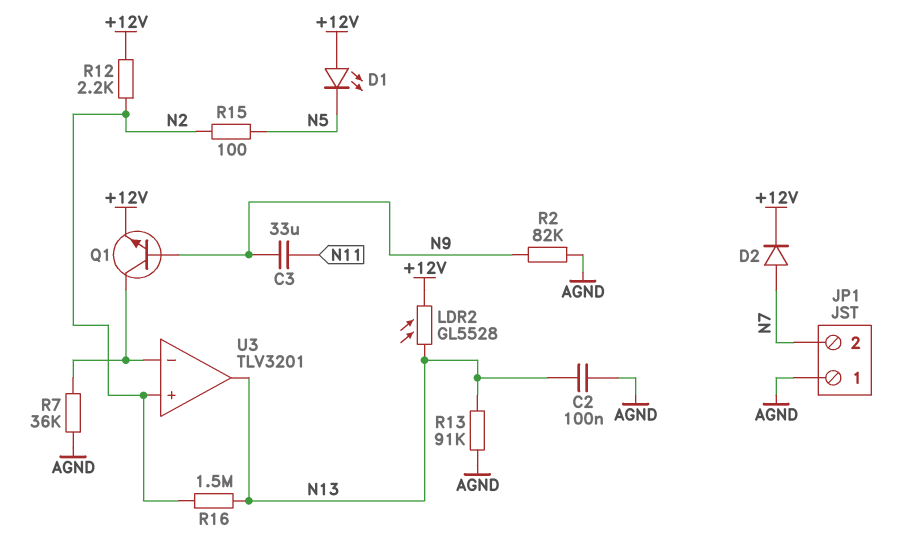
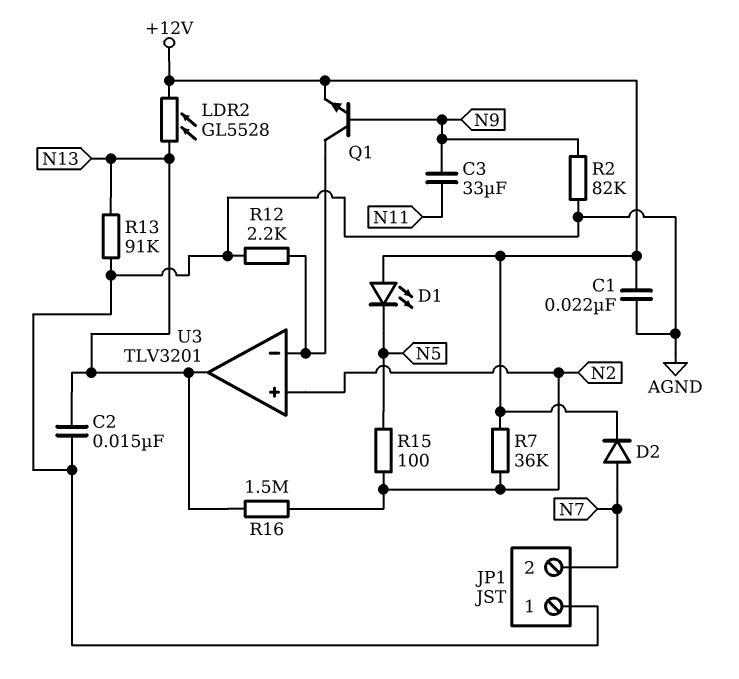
C1: none -> 22nF (+12V, AGND)
C2: 100nF (AGND, N13) -> 15nF (AGND, N13)
R7: 36k (AGND, U3/in-) -> 36k (+12V, N2)
R12: 2.2k (+12V, N2) -> 2.2k (AGND, U3/in-)

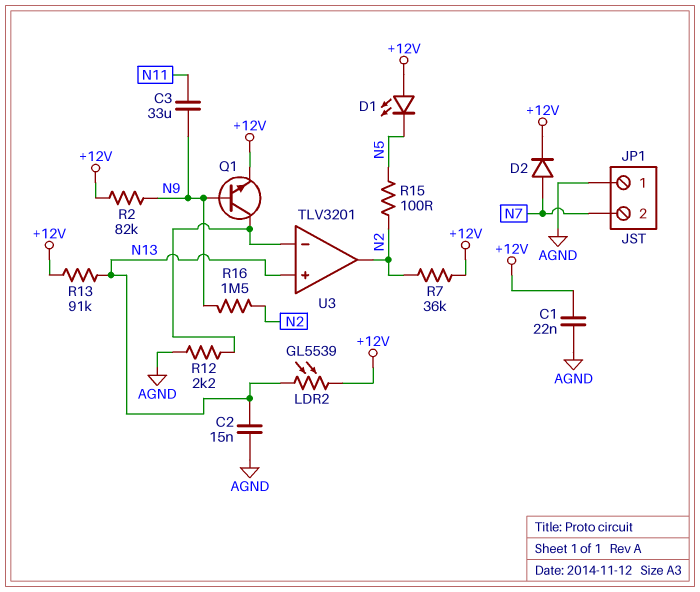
LDR2: GL5528 (+12V, N13) -> GL5539 (+12V, N13)
R2: 82k (AGND, N9) -> 82k (+12V, N9)
R13: 91k (AGND, N13) -> 91k (+12V, N13)
R16: 1.5M (N2, N13) -> 1.5M (N2, N9)
U3 pin in+: N2 -> N13
U3 pin out: N13 -> N2

